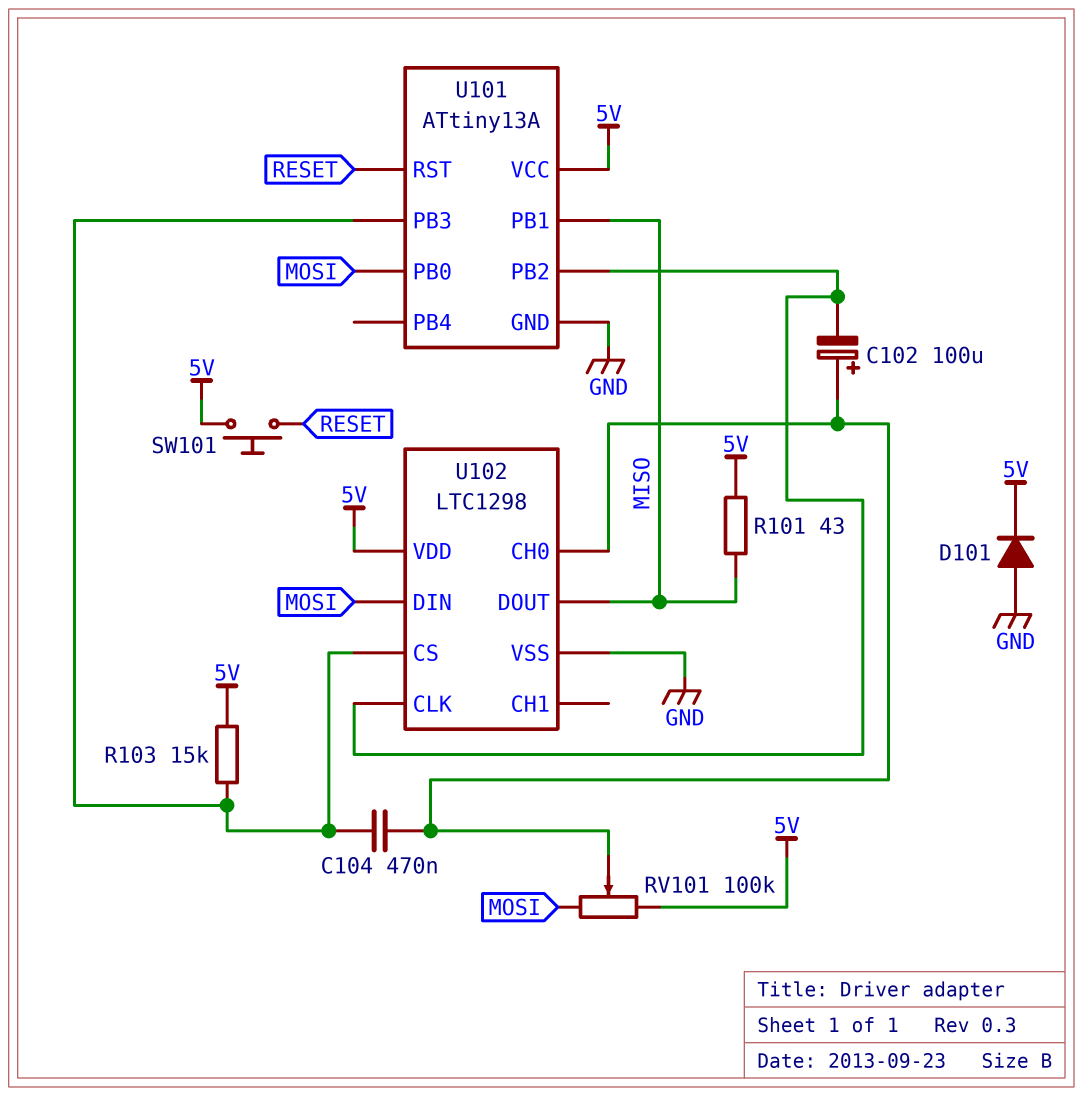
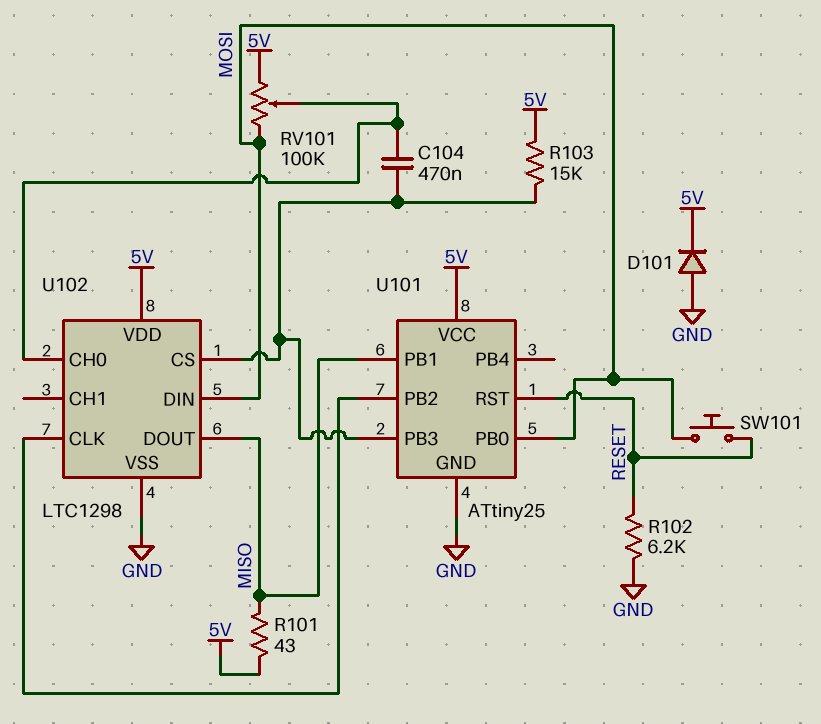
C102: 100uF (plus U102/CH0, minus U101/PB2) -> none
R102: none -> 6.2k (GND, RESET)
SW101: button (5V, RESET) -> button (MOSI, RESET)
U101: ATtiny13A -> ATtiny25

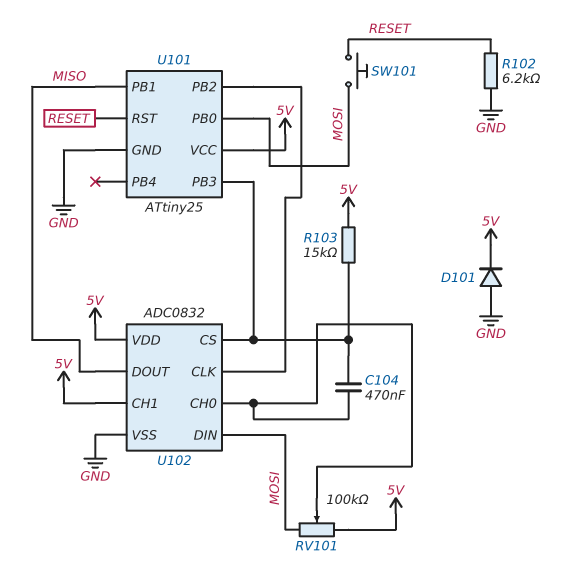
R101: 43 (5V, MISO) -> none
U102: LTC1298 -> ADC0832
U102 pin CH1: none -> 5V

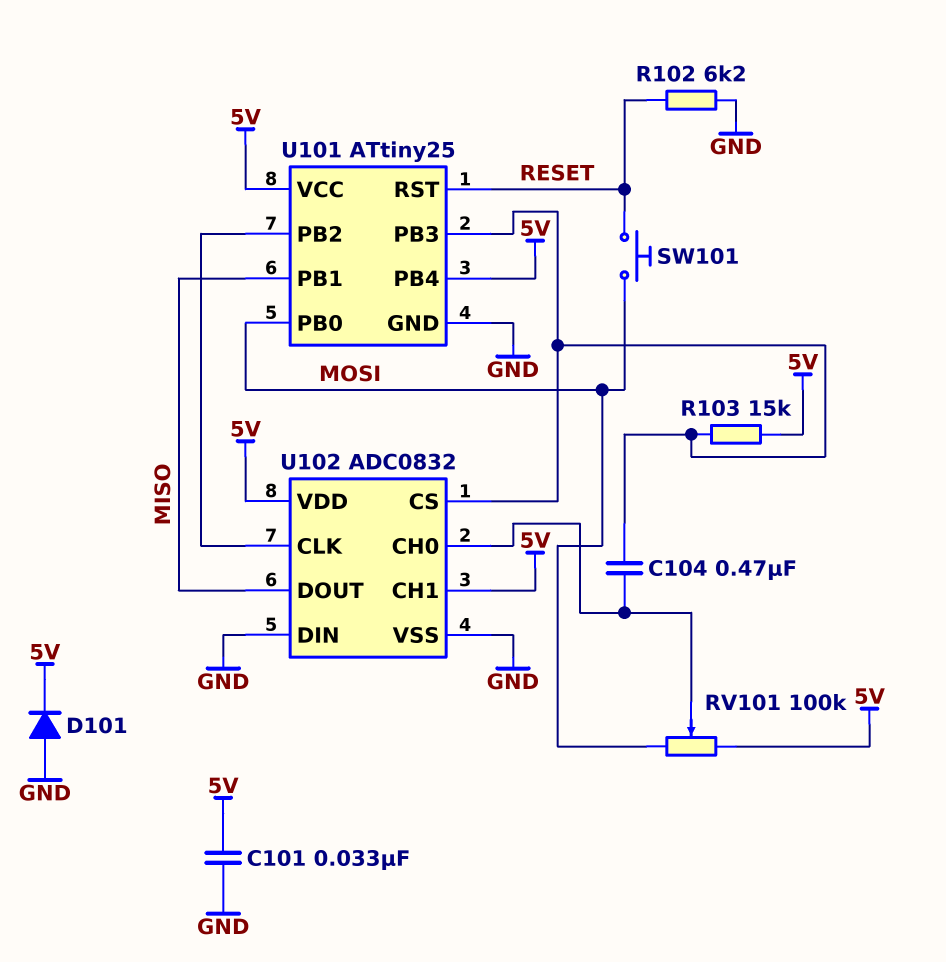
C101: none -> 33nF (5V, GND)
U101 pin PB4: none -> 5V
U102 pin DIN: MOSI -> GND

